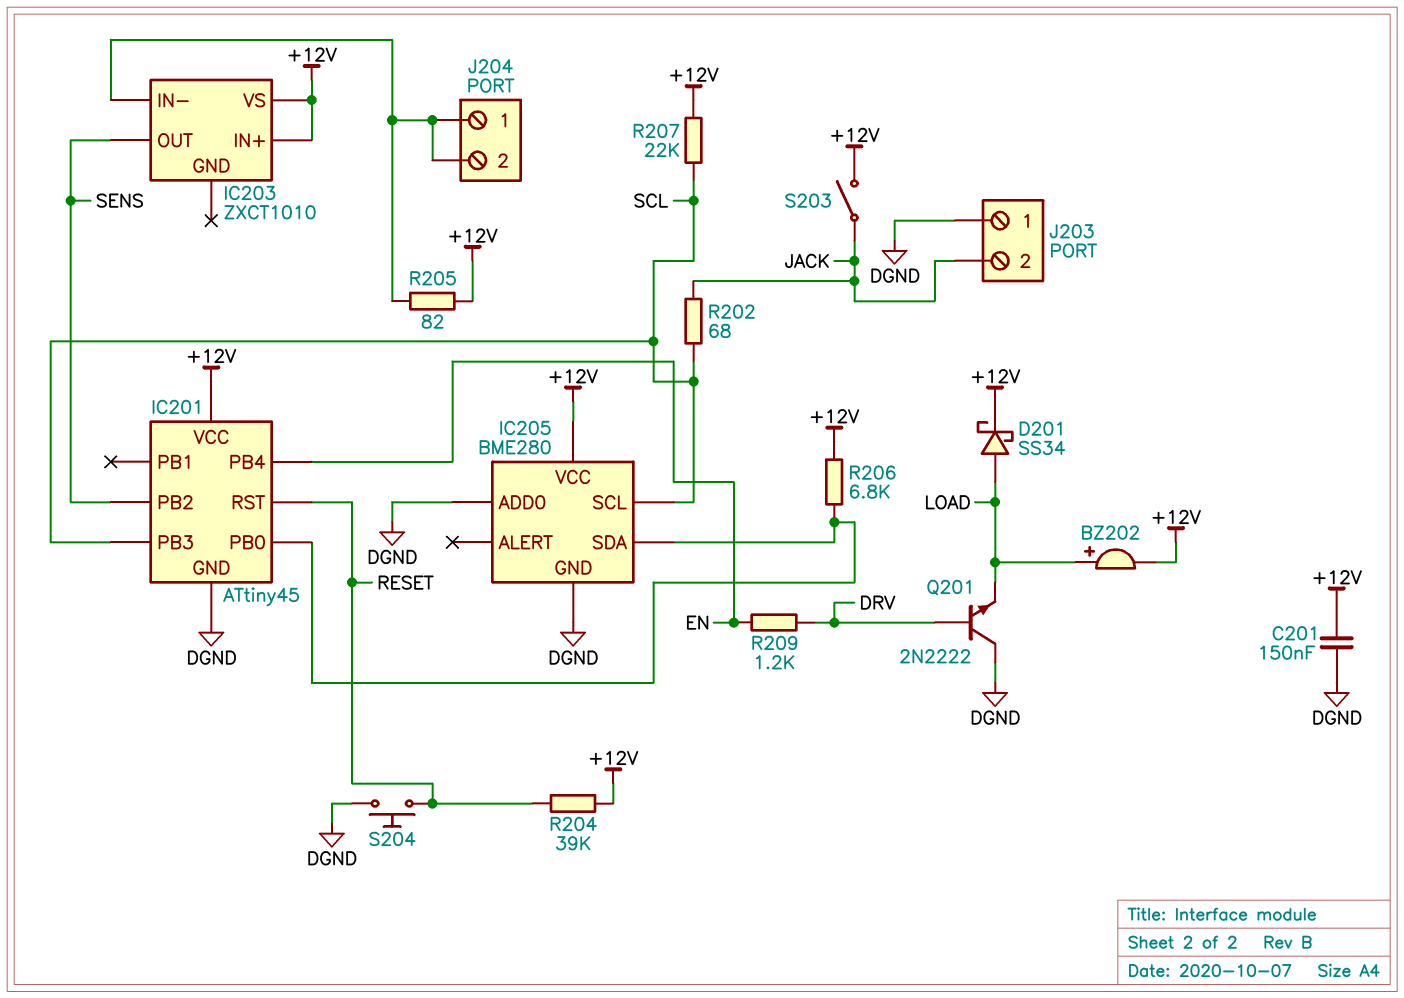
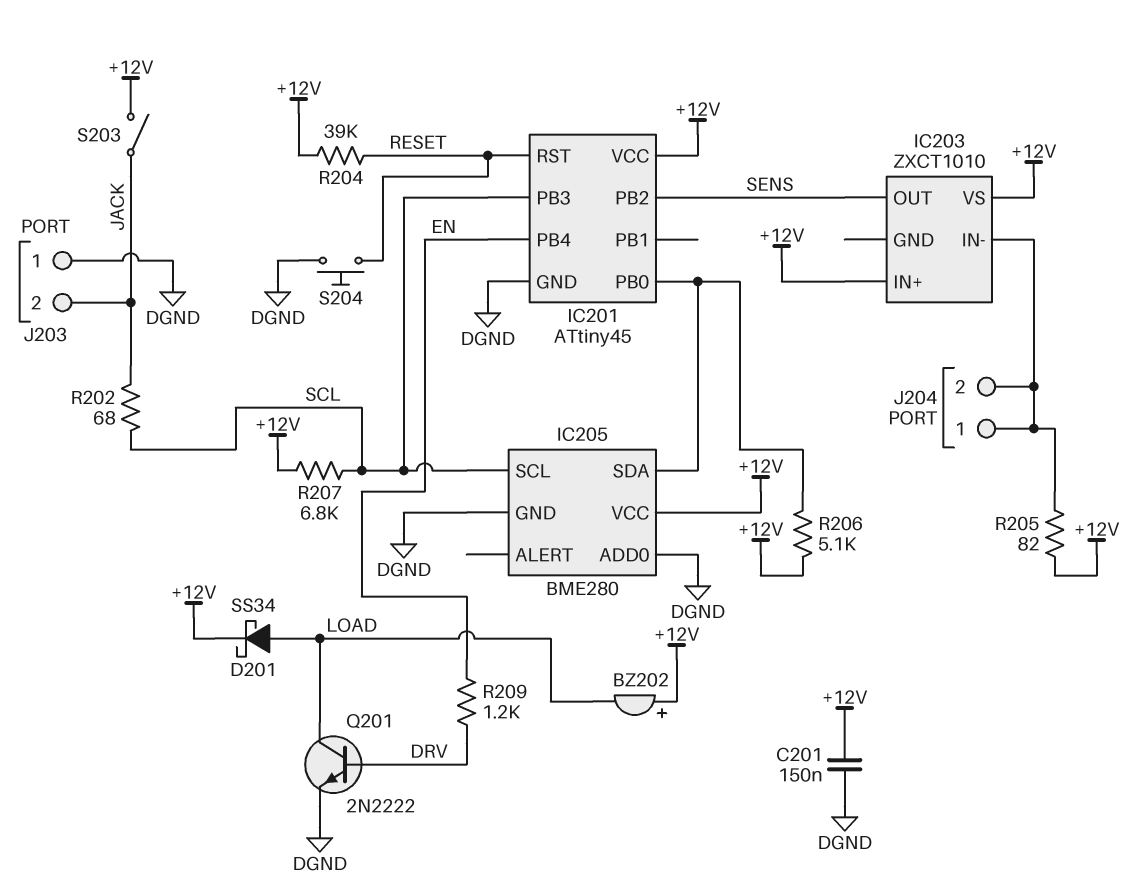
BZ202: buzzer (plus LOAD, minus +12V) -> buzzer (plus +12V, minus LOAD)
Q201: NPN 2N2222 (B DRV, C DGND, E LOAD) -> NPN 2N2222 (B DRV, C LOAD, E DGND)
R206: 6.8k (+12V, IC201/PB0) -> 5.1k (+12V, IC201/PB0)
R207: 22k (+12V, SCL) -> 6.8k (+12V, SCL)

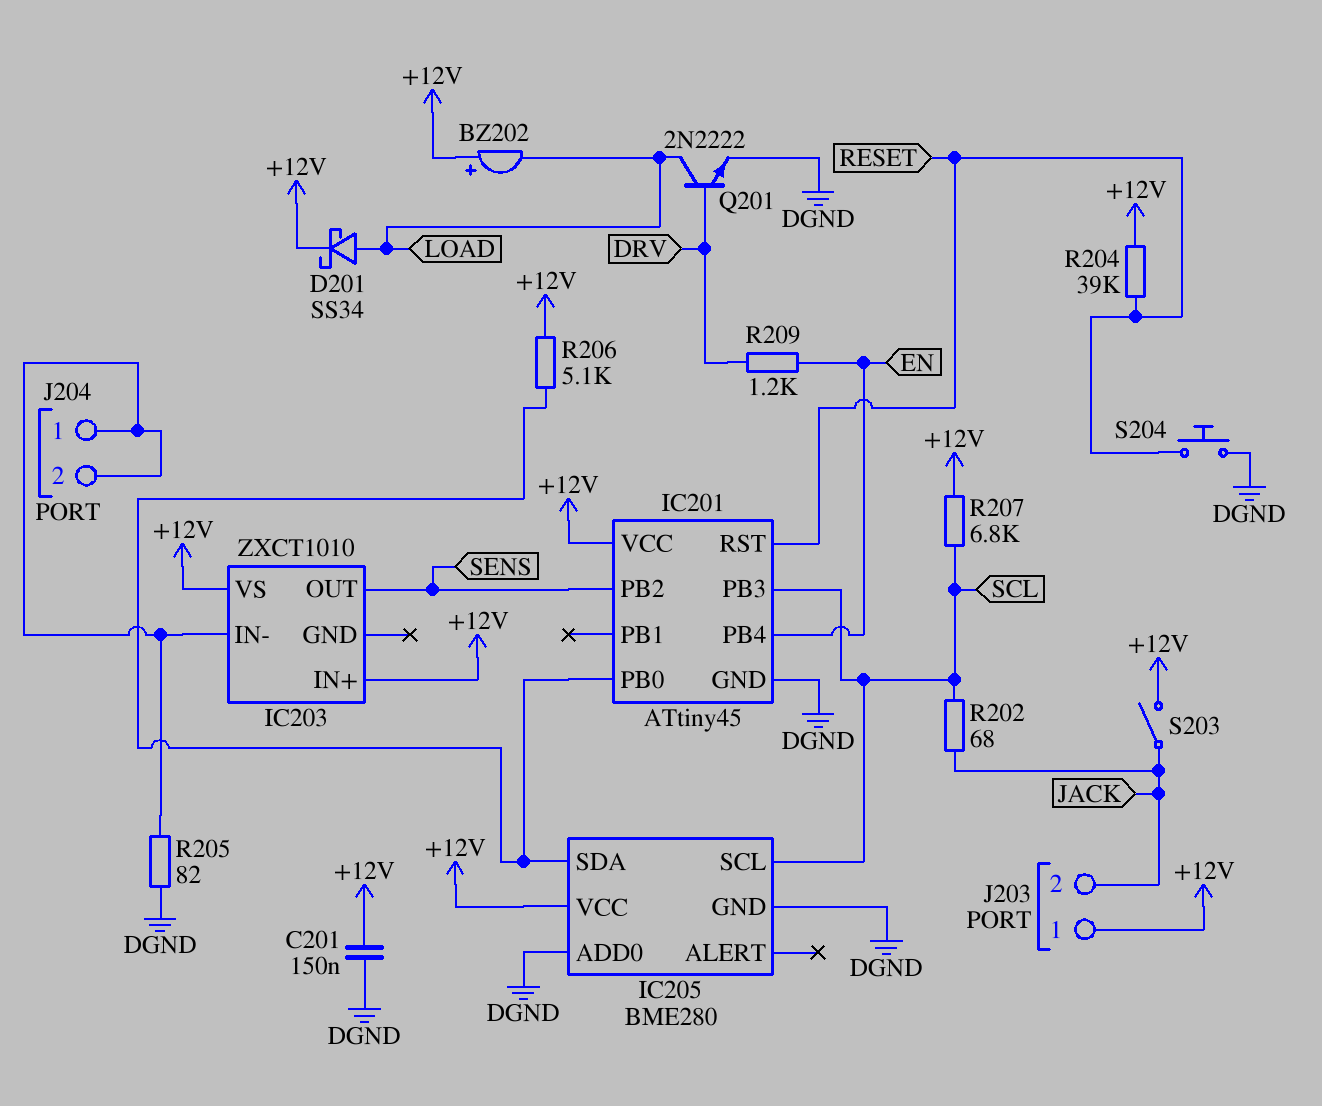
J203 pin 1: DGND -> +12V
R205: 82 (+12V, IC203/IN-) -> 82 (DGND, IC203/IN-)

